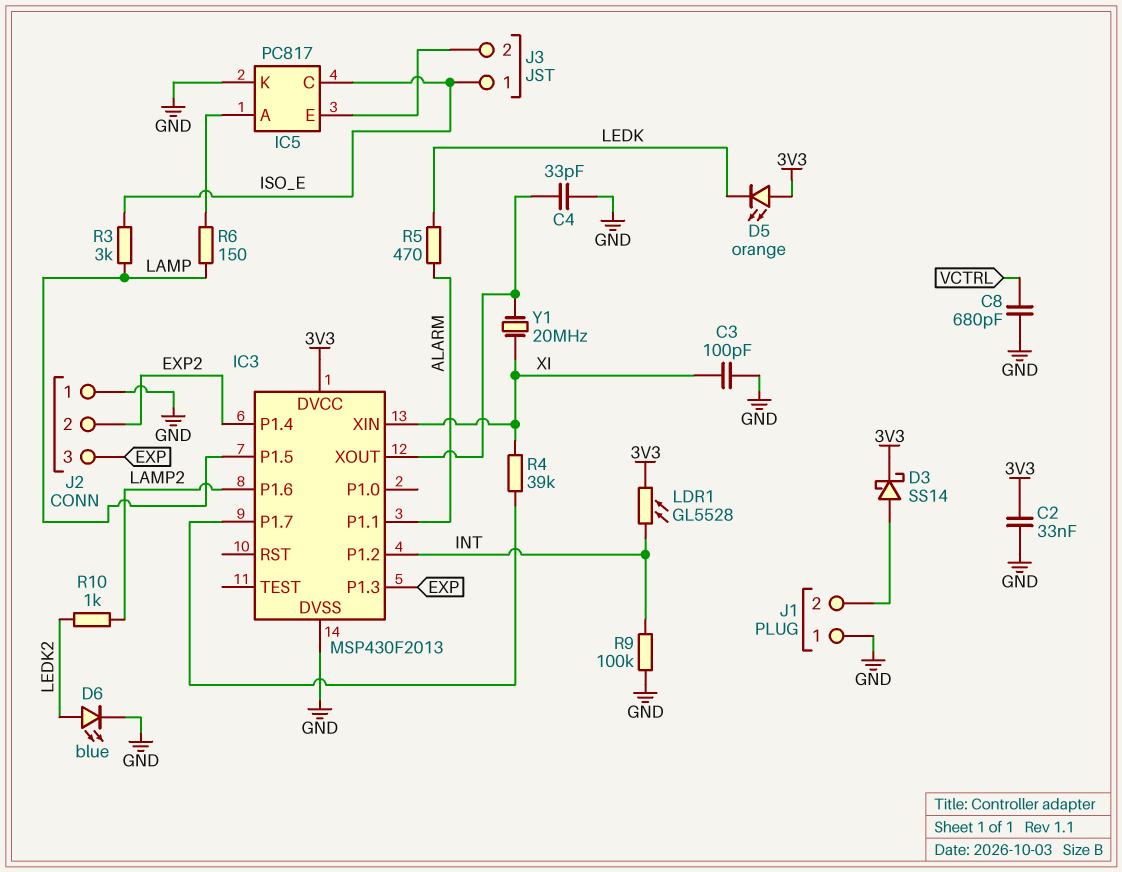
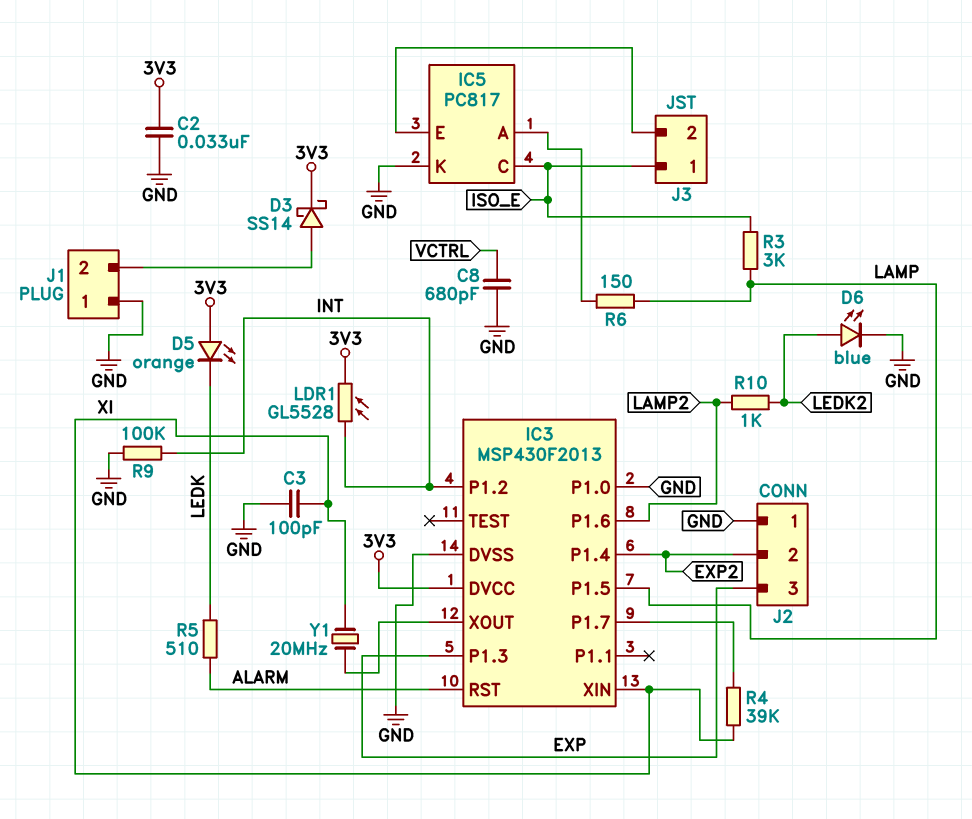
C4: 33pF (GND, IC3/XOUT) -> none
IC3 pin P1.0: none -> GND
IC3 pin P1.1: ALARM -> none
IC3 pin RST: none -> ALARM
R5: 470 (ALARM, LEDK) -> 510 (ALARM, LEDK)

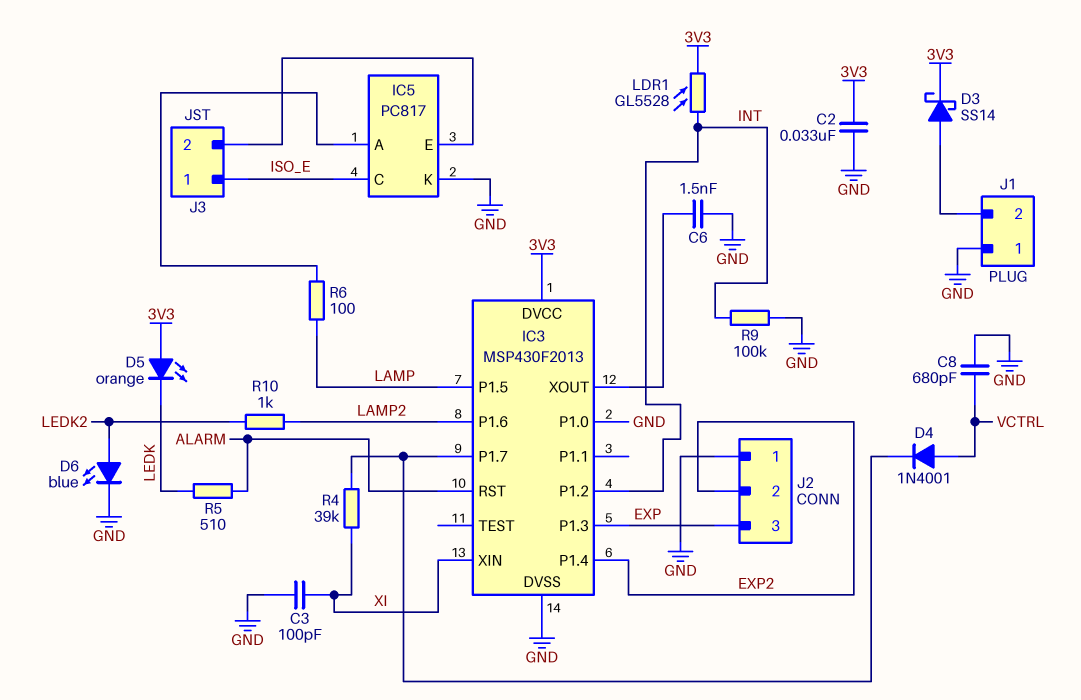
C6: none -> 1.5nF (GND, IC3/XOUT)
D4: none -> diode 1N4001 (A VCTRL, K IC3/P1.7)
R3: 3k (ISO_E, LAMP) -> none
R6: 150 (IC5/A, LAMP) -> 100 (IC5/A, LAMP)
Y1: 20MHz (IC3/XOUT, XI) -> none

